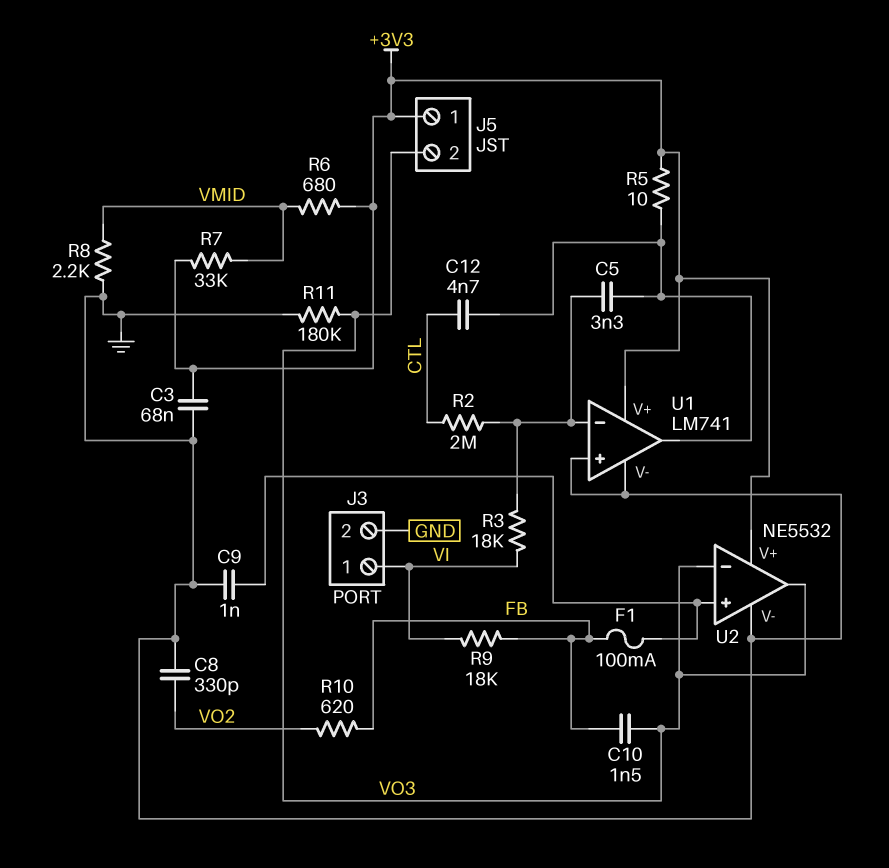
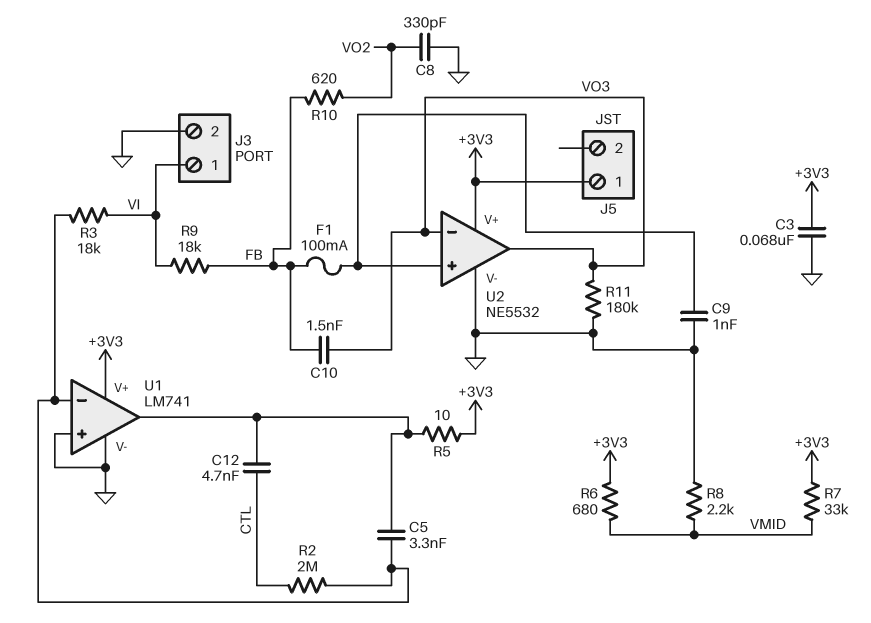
J5 pin 2: VO3 -> none

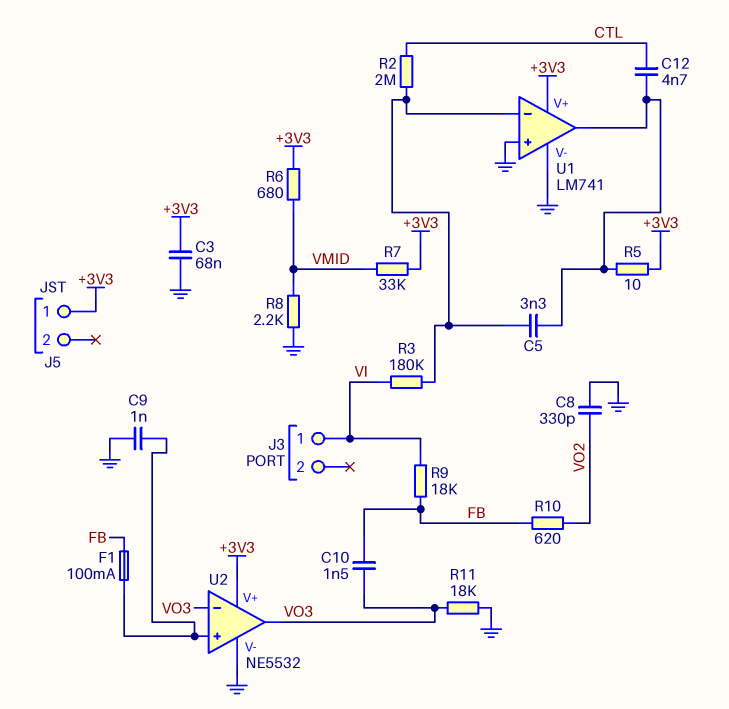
J3 pin 2: GND -> none
R3: 18k (U1/in-, VI) -> 180k (U1/in-, VI)
R11: 180k (GND, VO3) -> 18k (GND, VO3)

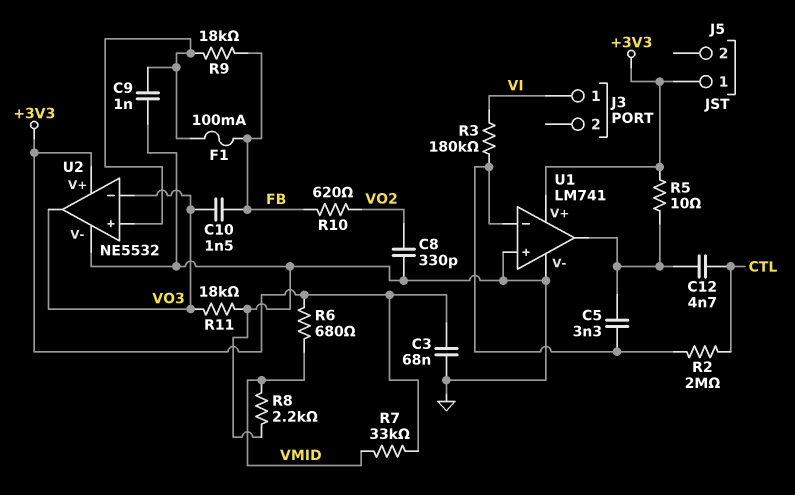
R9: 18k (FB, VI) -> 18k (FB, U2/in+)

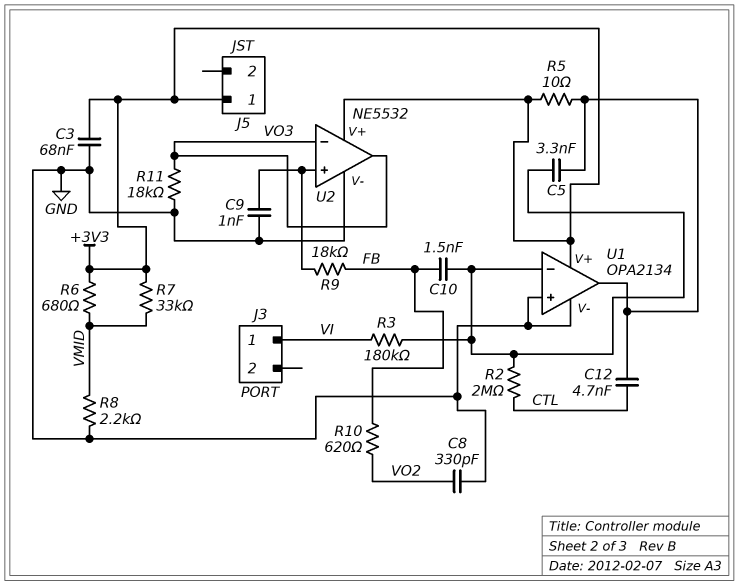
C10: 1.5nF (FB, VO3) -> 1.5nF (FB, U1/in-)
F1: 100mA (FB, U2/in+) -> none
U1: LM741 -> OPA2134

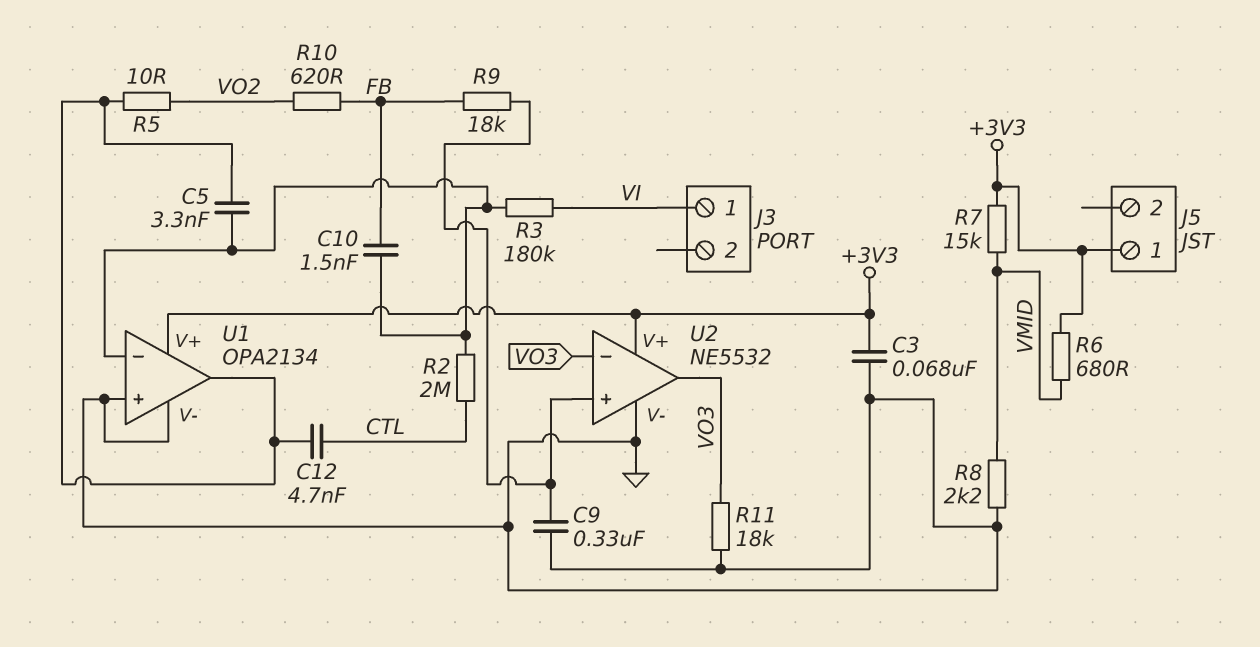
C8: 330pF (GND, VO2) -> none
C9: 1nF (GND, U2/in+) -> 330nF (GND, U2/in+)
R5: 10 (+3V3, U1/out) -> 10 (U1/out, VO2)
R7: 33k (+3V3, VMID) -> 15k (+3V3, VMID)

